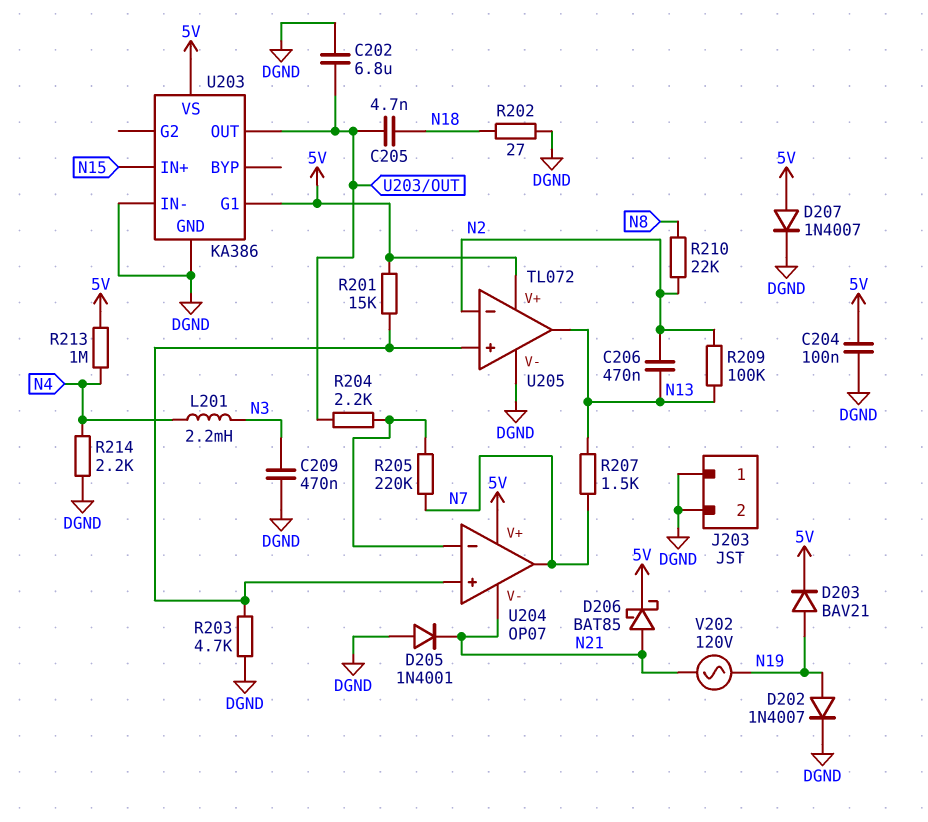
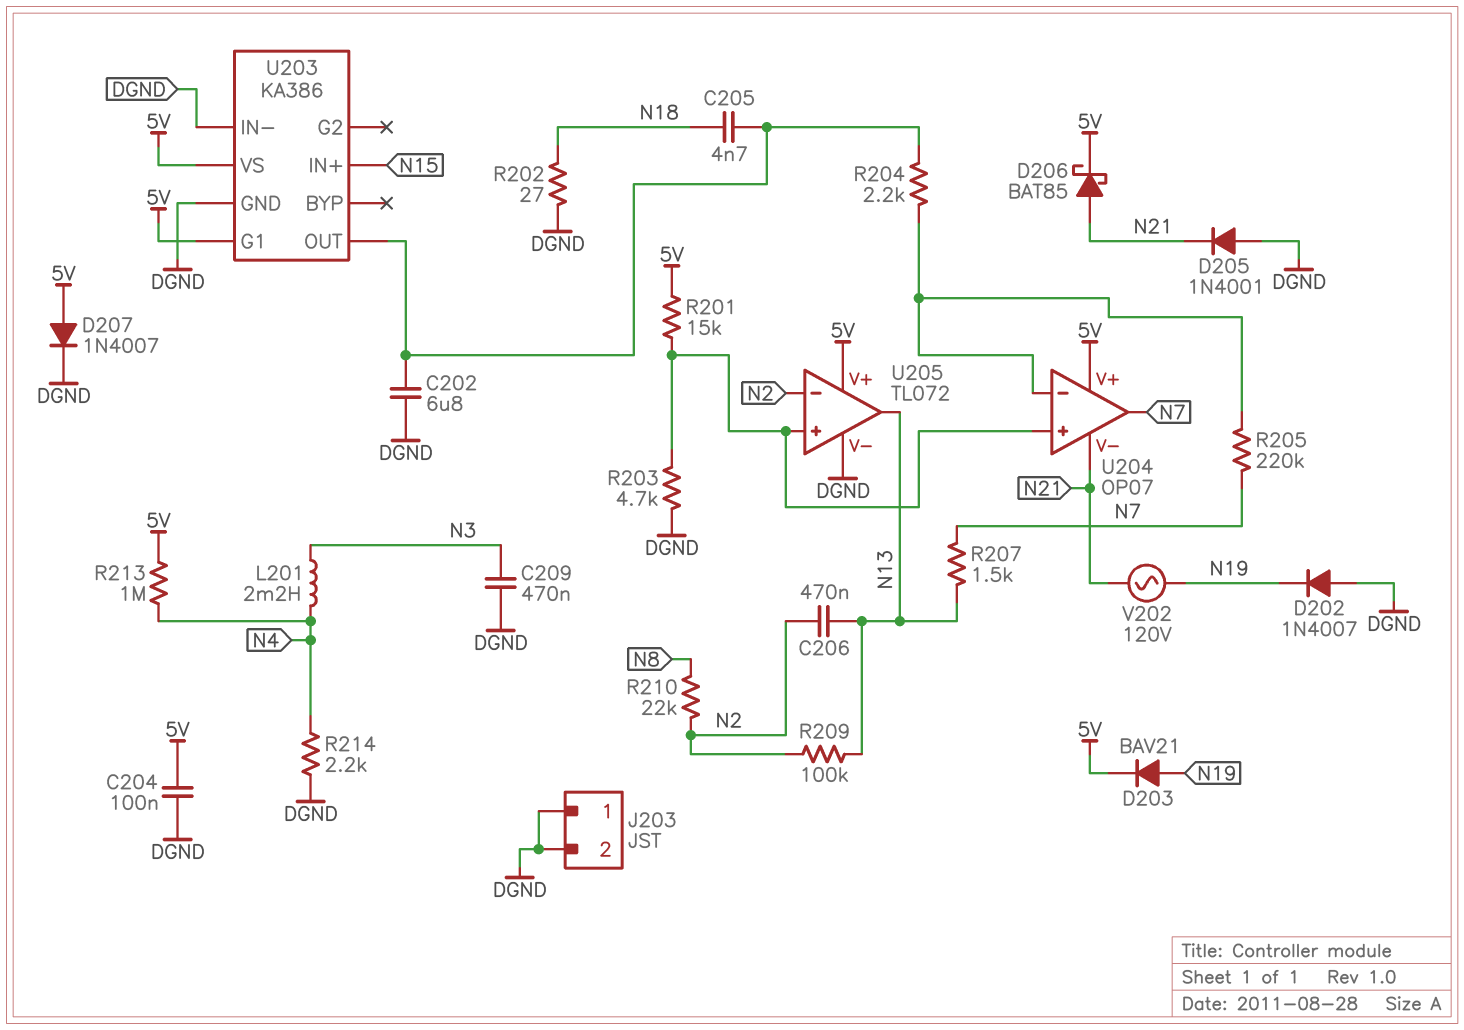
D202: diode 1N4007 (A N19, K DGND) -> diode 1N4007 (A DGND, K N19)

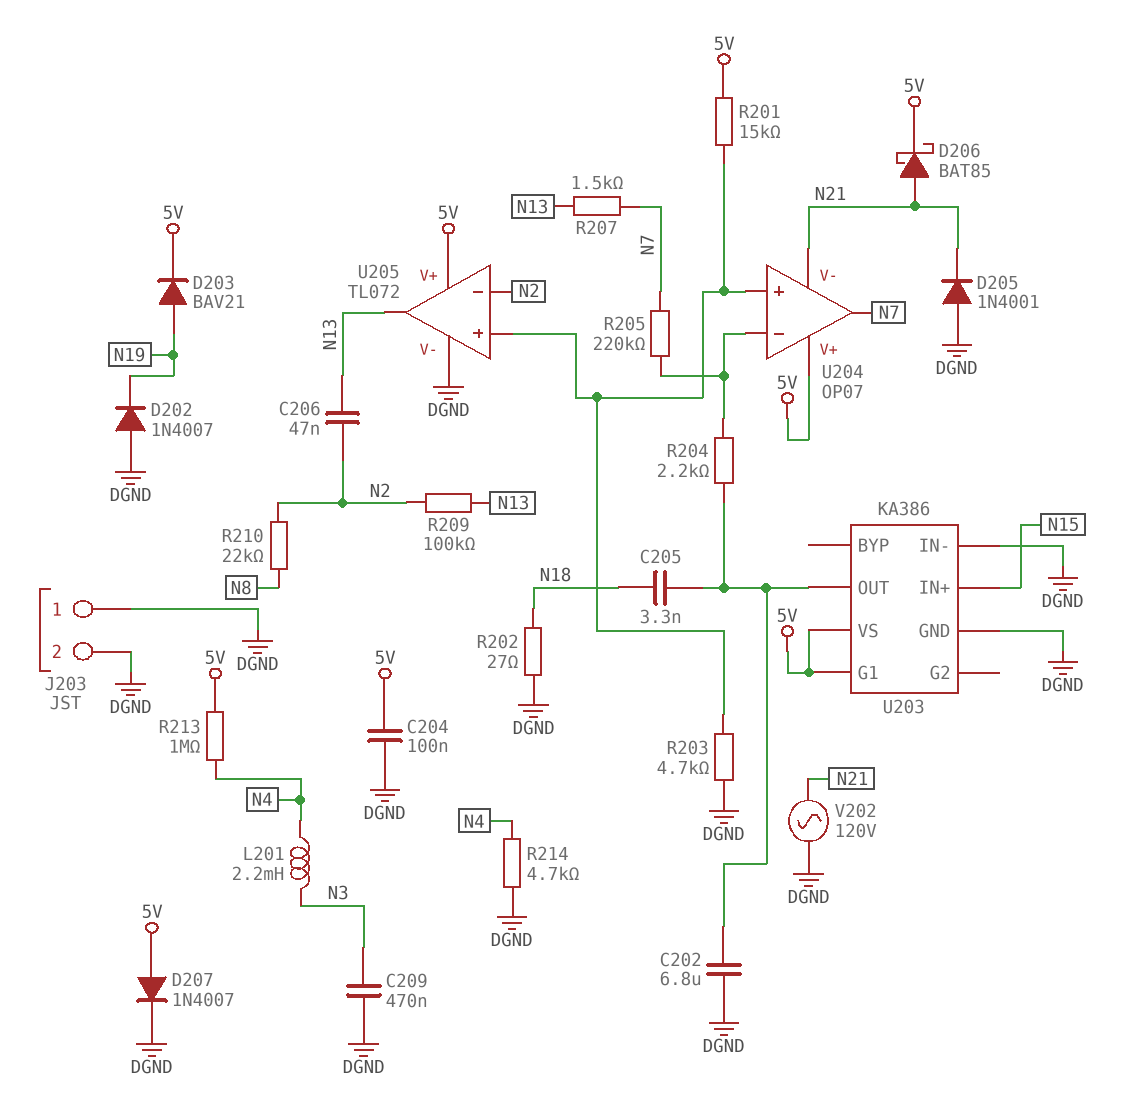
C205: 4.7nF (N18, U203/OUT) -> 3.3nF (N18, U203/OUT)
C206: 470nF (N2, N13) -> 47nF (N2, N13)
R214: 2.2k (DGND, N4) -> 4.7k (DGND, N4)
V202: AC 120V (N19, N21) -> AC 120V (DGND, N21)

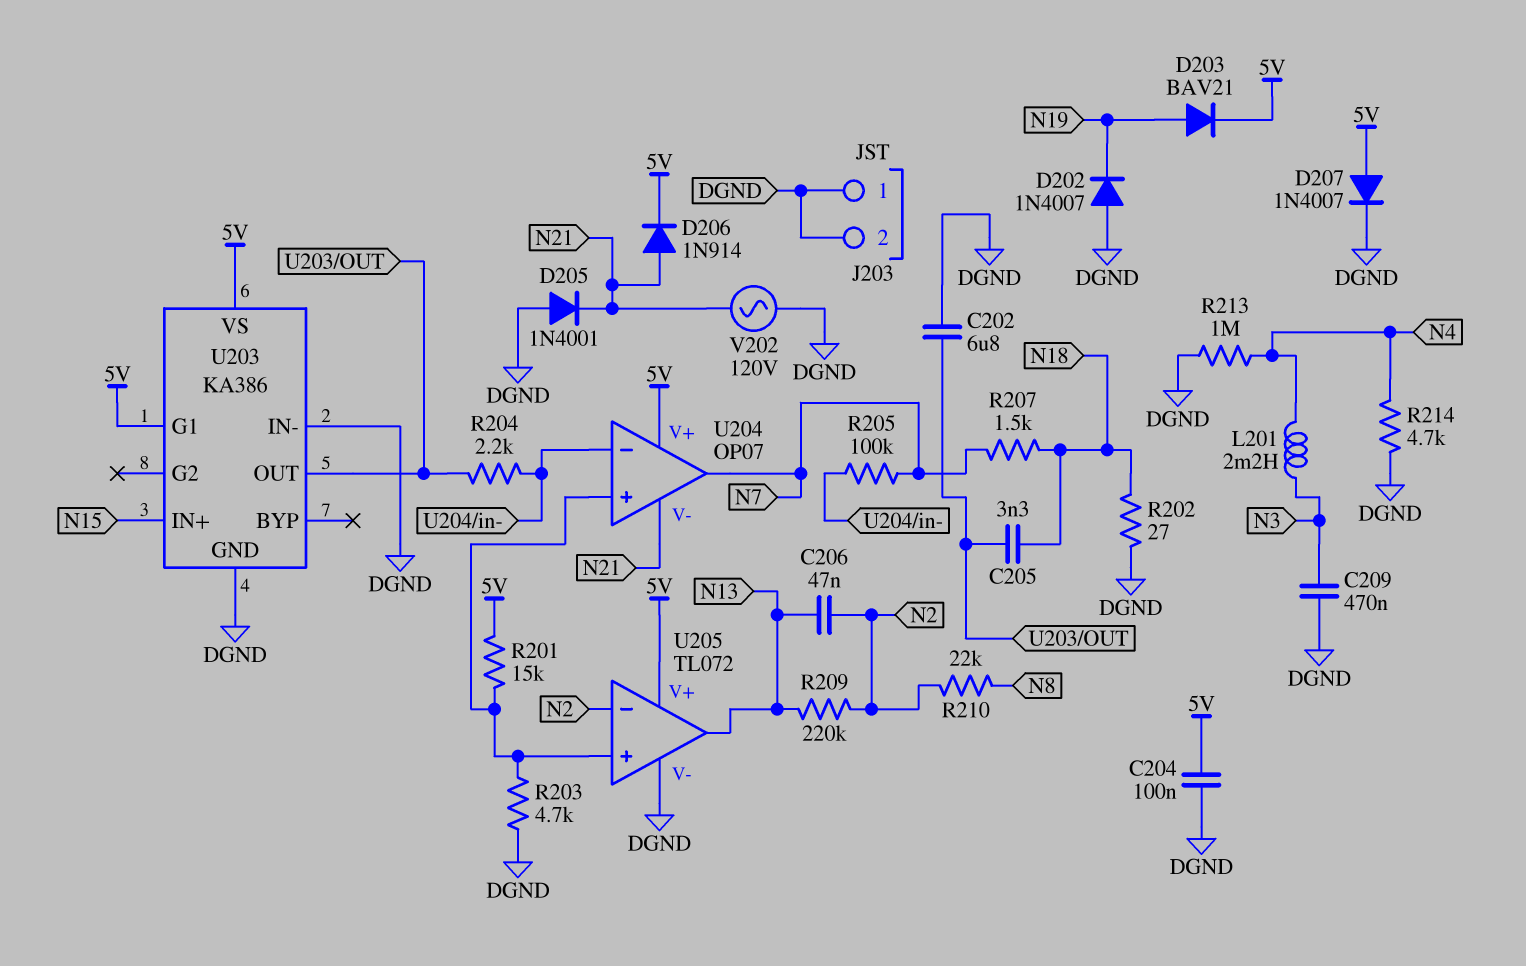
D206: schottky BAT85 (A N21, K 5V) -> diode 1N914 (A N21, K 5V)
R205: 220k (N7, U204/in-) -> 100k (N7, U204/in-)
R207: 1.5k (N7, N13) -> 1.5k (N7, N18)
R209: 100k (N2, N13) -> 220k (N2, N13)
R213: 1M (5V, N4) -> 1M (DGND, N4)

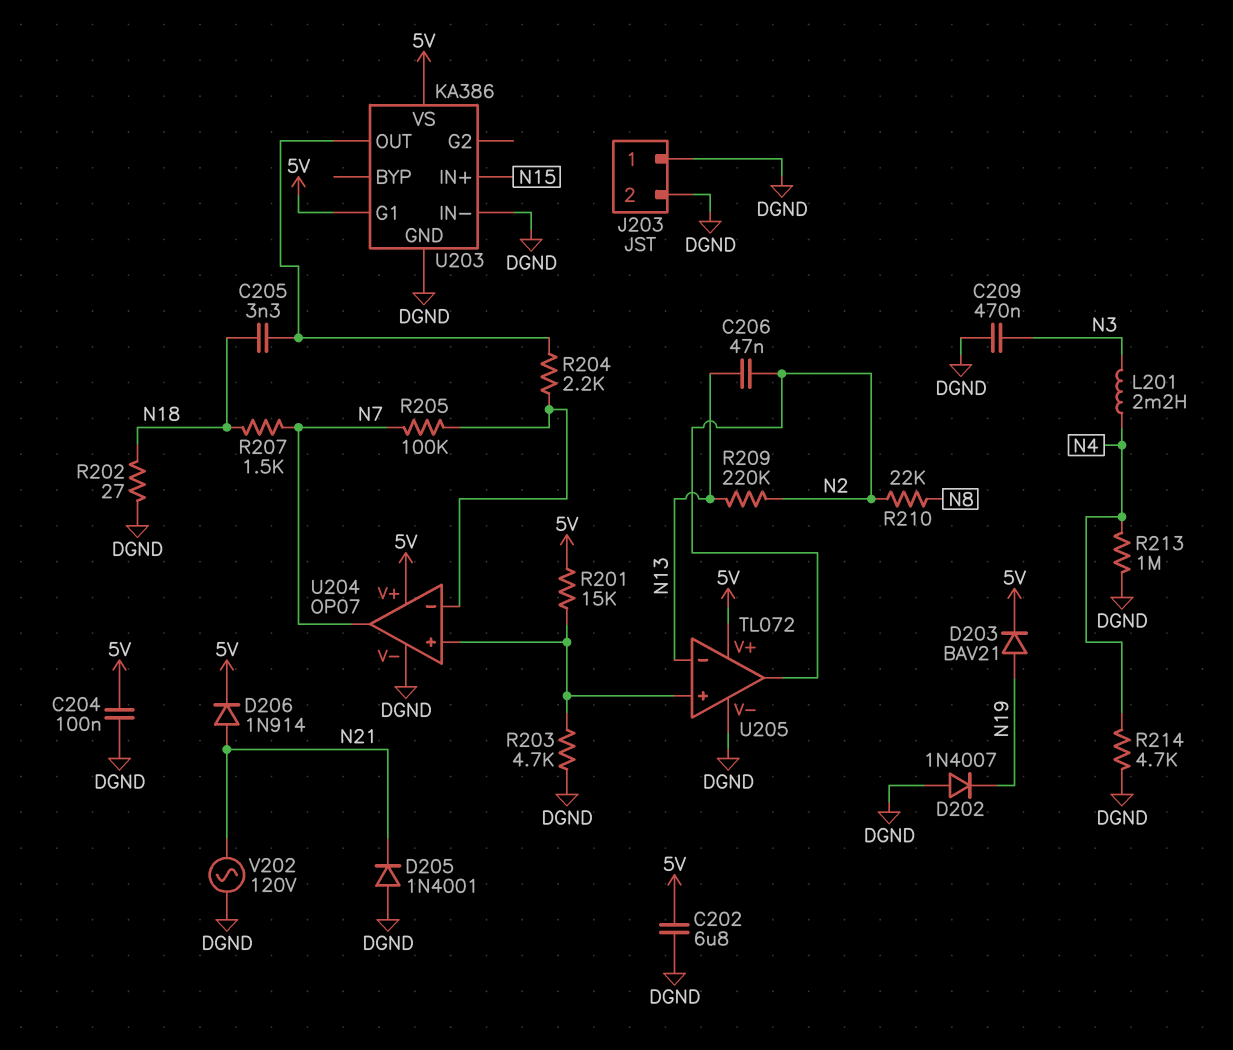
C202: 6.8uF (DGND, U203/OUT) -> 6.8uF (5V, DGND)
D207: diode 1N4007 (A 5V, K DGND) -> none
U204 pin V-: N21 -> DGND
U205 pin in-: N2 -> N13
U205 pin out: N13 -> N2

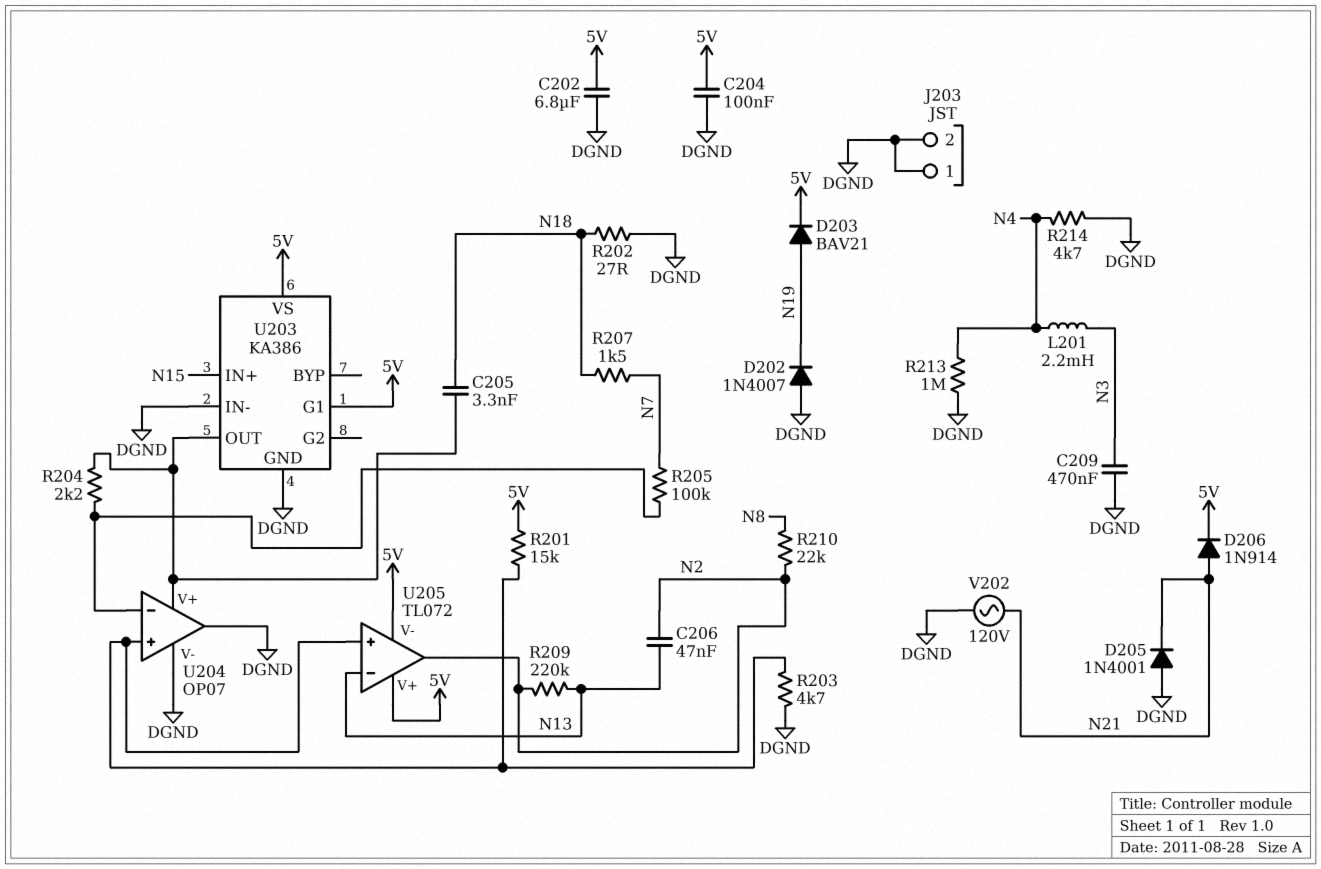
U204 pin V+: 5V -> U203/OUT
U204 pin out: N7 -> DGND
U205 pin V-: DGND -> 5V

